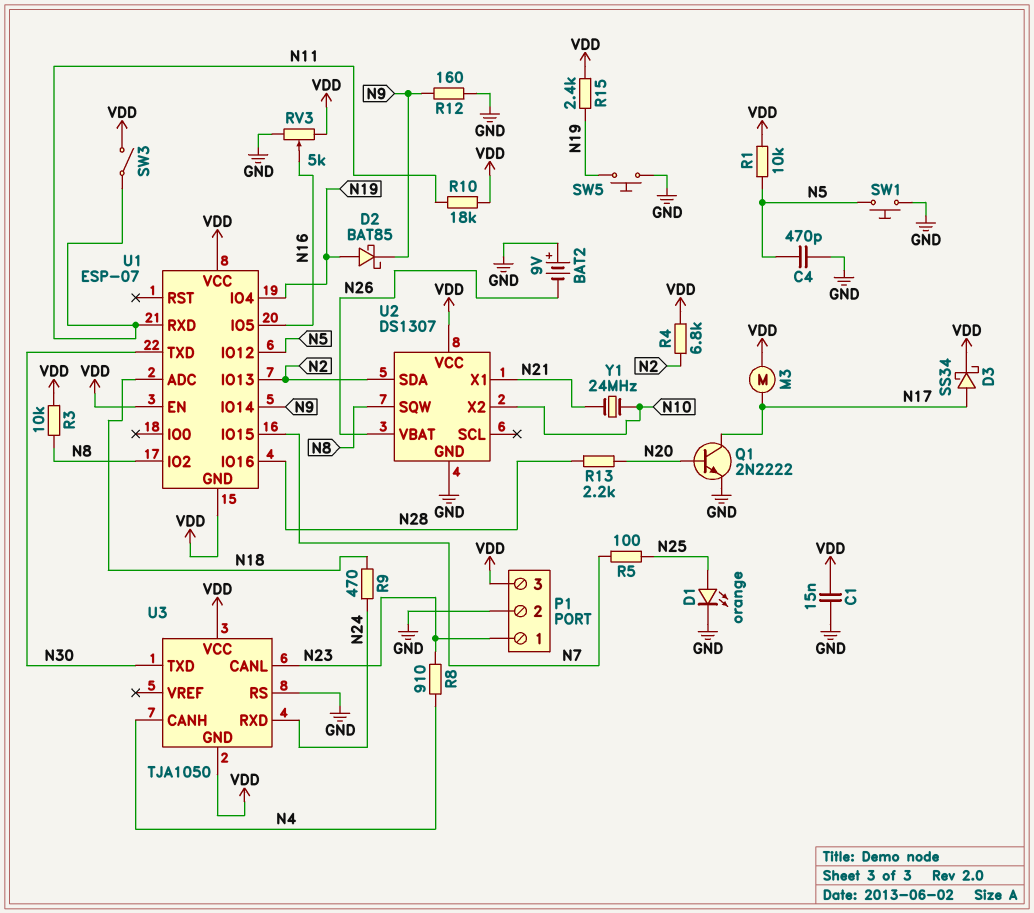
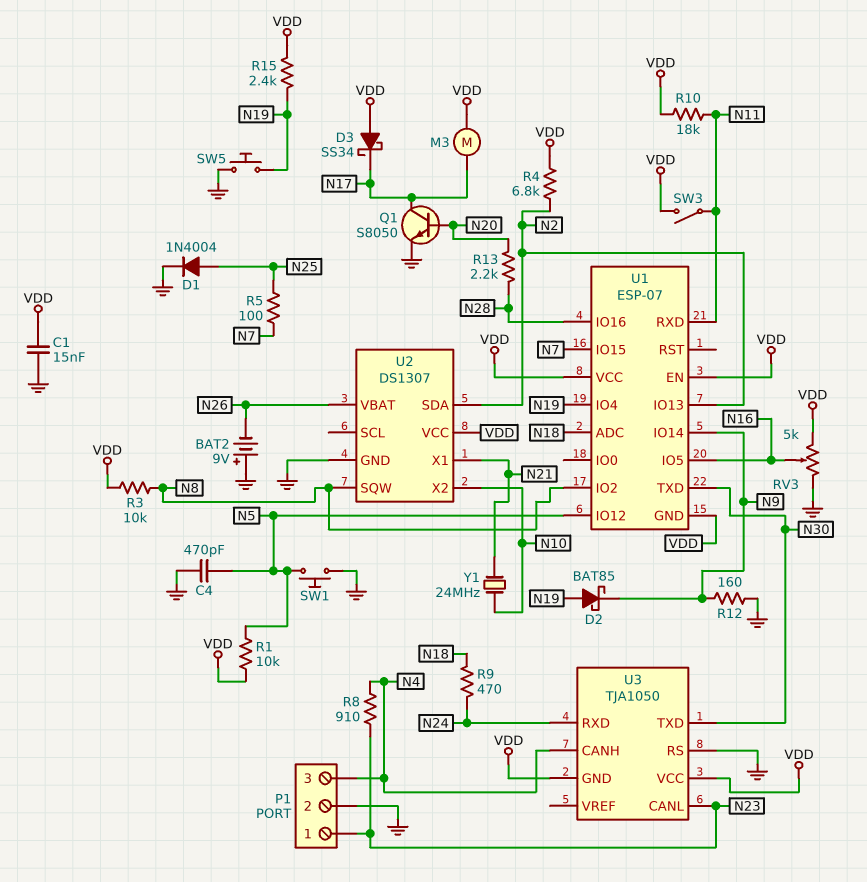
D1: LED orange (A N25, K GND) -> diode 1N4004 (A N25, K GND)
D3: schottky SS34 (A N17, K VDD) -> schottky SS34 (A VDD, K N17)
P1 pin 3: VDD -> N4
Q1: NPN 2N2222 (B N20, C N17, E GND) -> NPN S8050 (B N20, C N17, E GND)

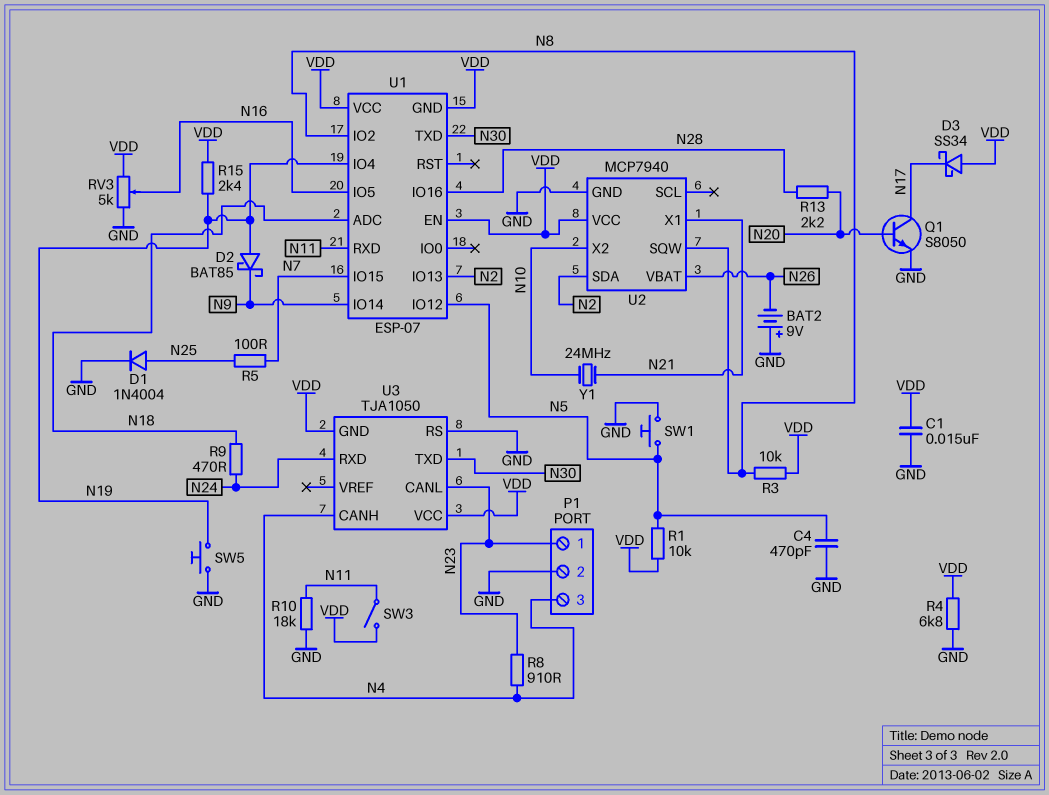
M3: motor (N17, VDD) -> none
R4: 6.8k (N2, VDD) -> 6.8k (GND, VDD)
R10: 18k (N11, VDD) -> 18k (GND, N11)
R12: 160 (GND, N9) -> none
U2: DS1307 -> MCP7940

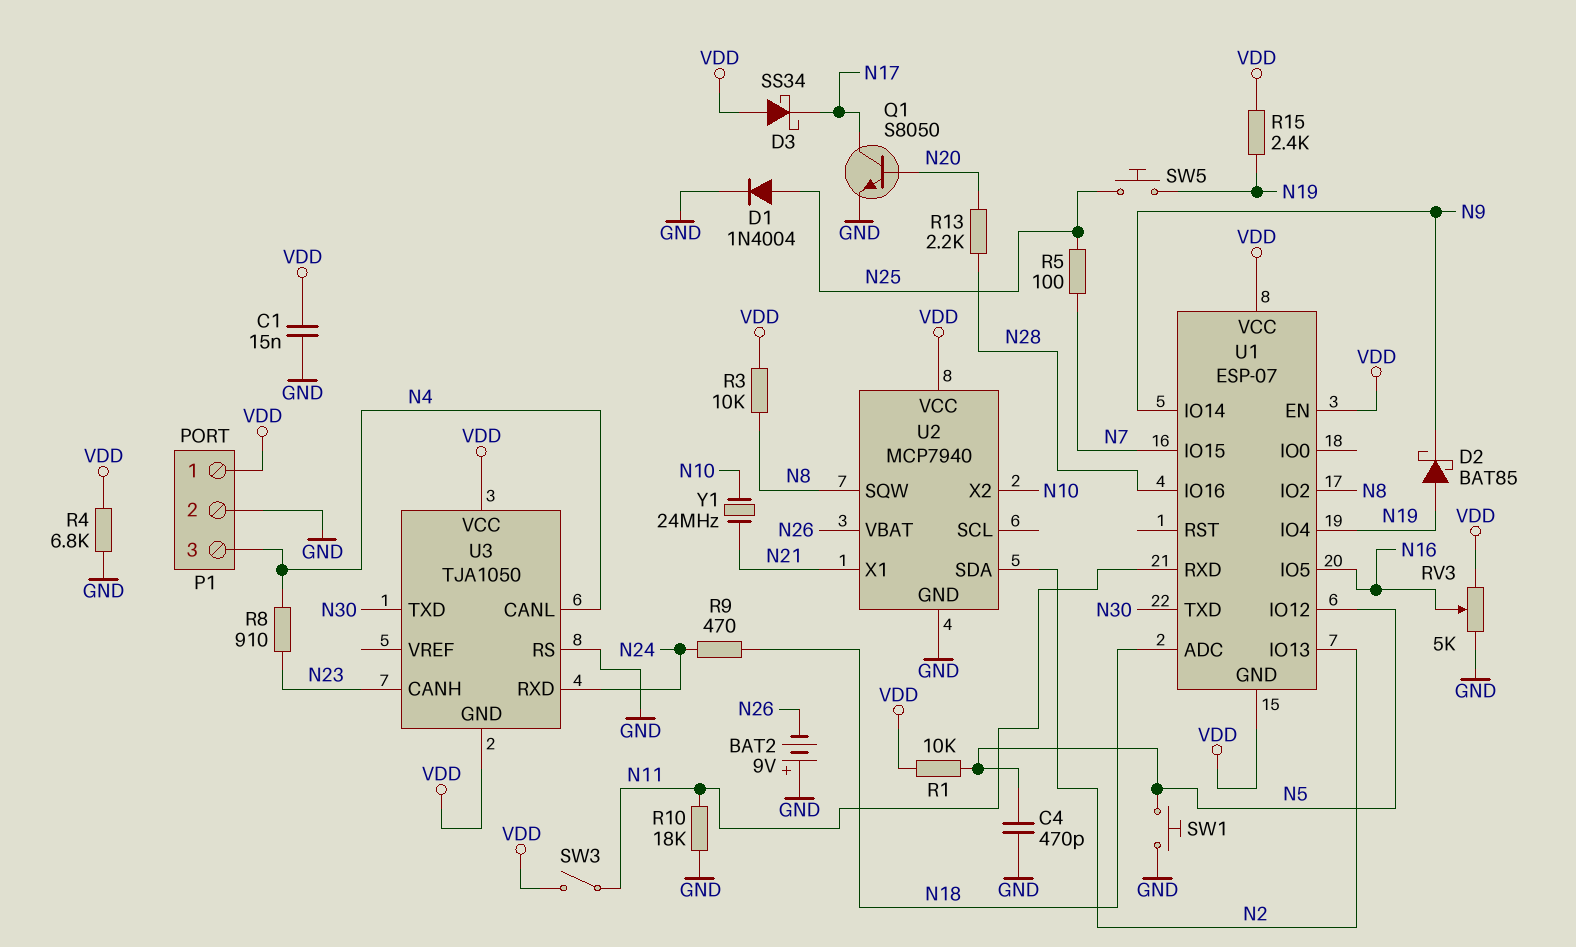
P1 pin 1: N23 -> VDD
SW5: button (GND, N19) -> button (N19, N25)
U3 pin CANH: N4 -> N23
U3 pin CANL: N23 -> N4

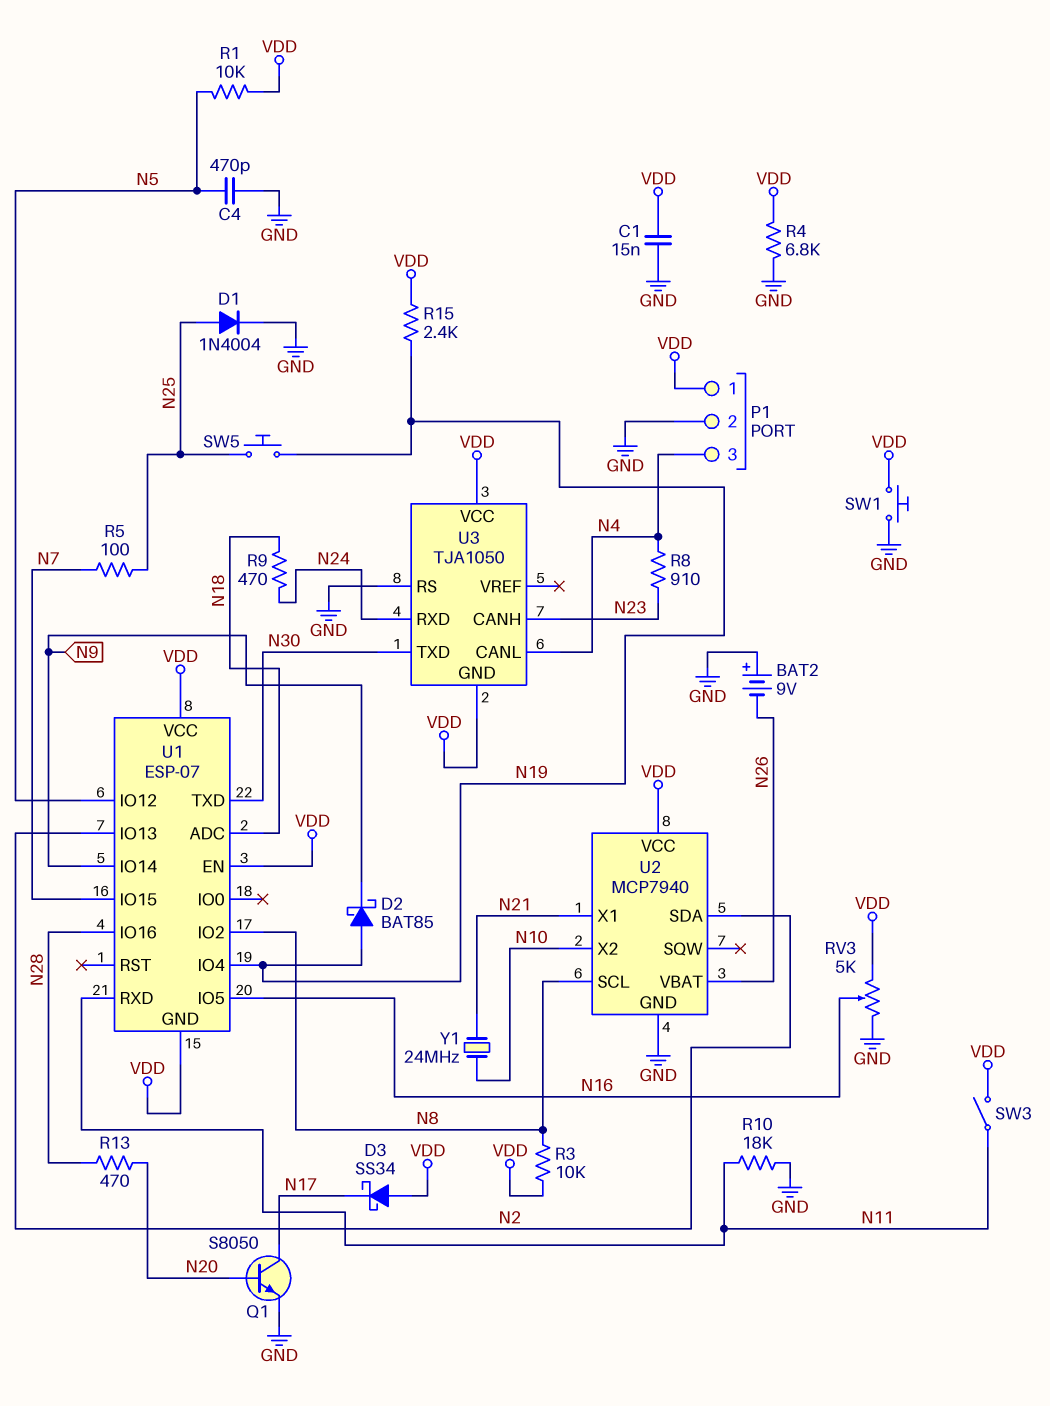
R13: 2.2k (N20, N28) -> 470 (N20, N28)
SW1: button (GND, N5) -> button (GND, VDD)
U2 pin SCL: none -> N8
U2 pin SQW: N8 -> none

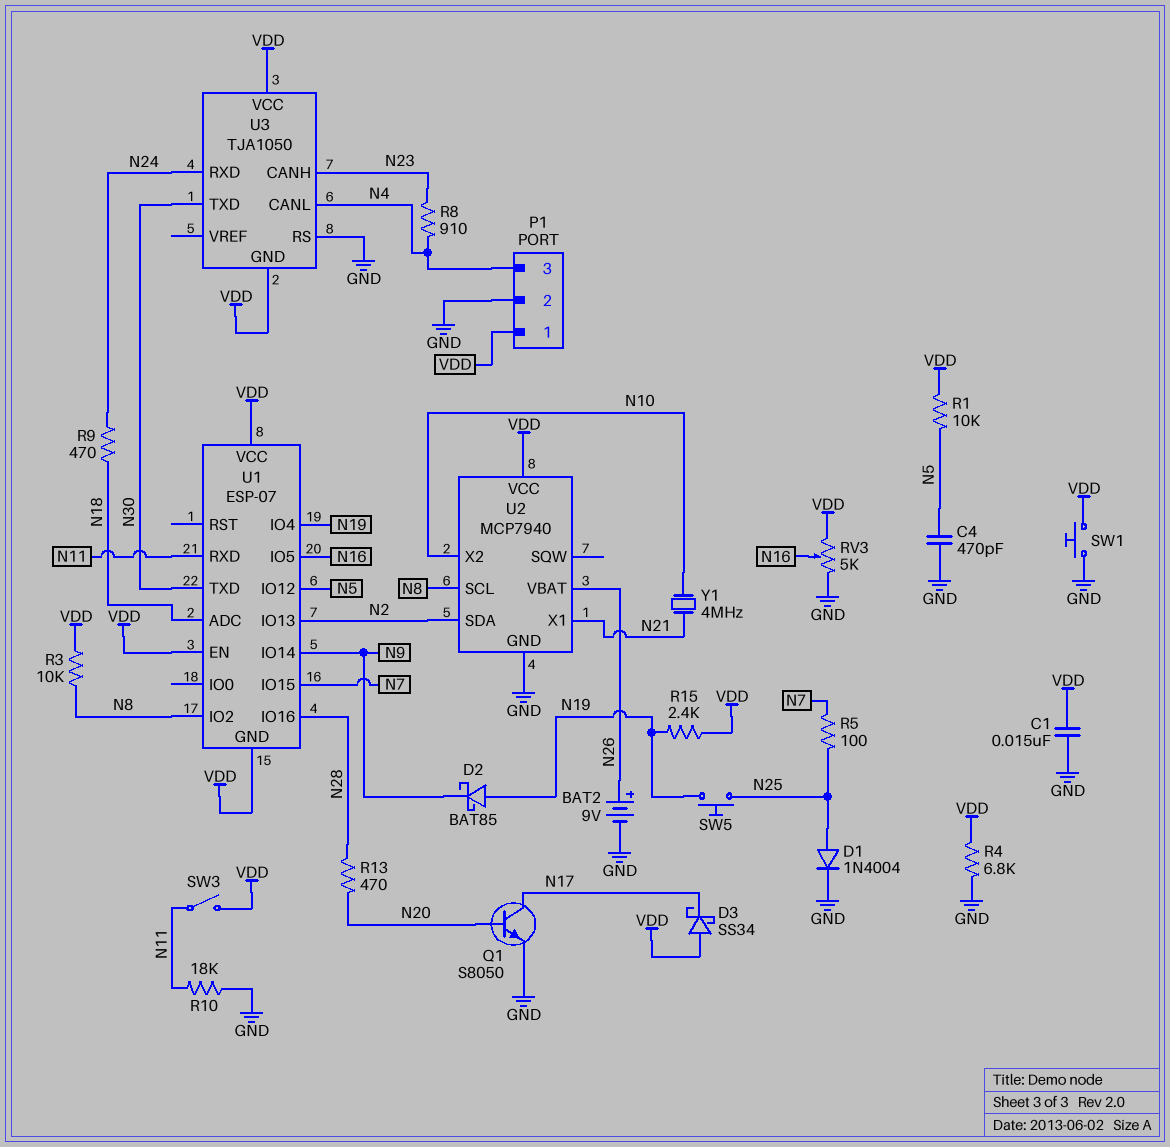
BAT2: 9V (plus GND, minus N26) -> 9V (plus N26, minus GND)
Y1: 24MHz (N10, N21) -> 4MHz (N10, N21)

